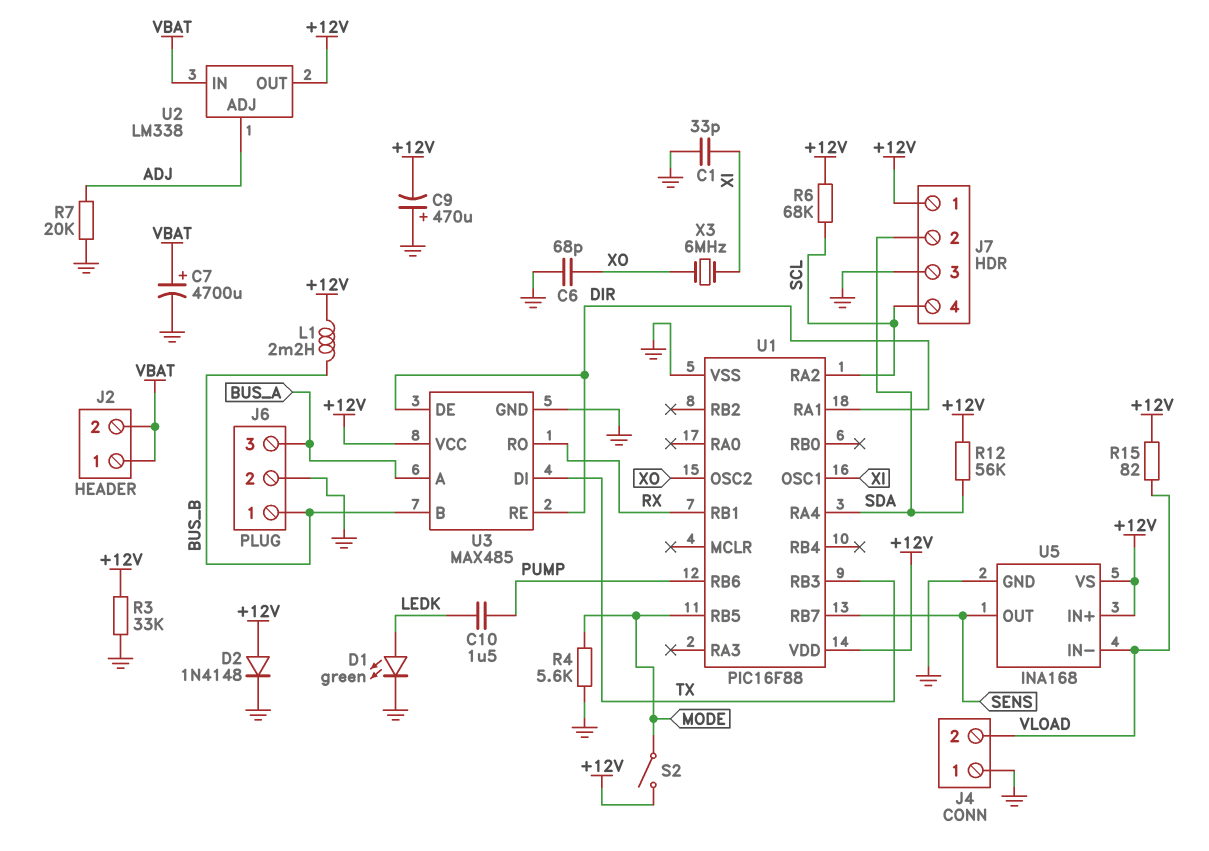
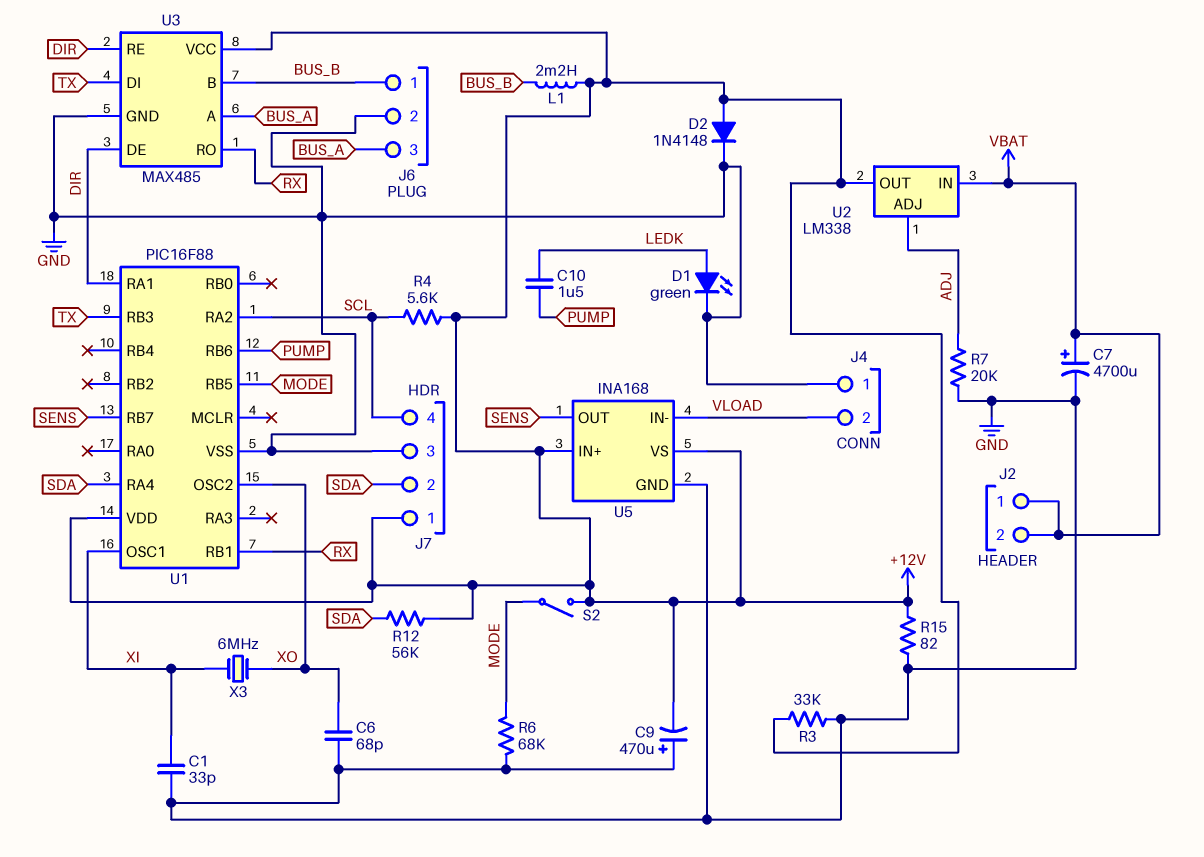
R4: 5.6k (GND, MODE) -> 5.6k (+12V, SCL)
R6: 68k (+12V, SCL) -> 68k (GND, MODE)
R15: 82 (+12V, VLOAD) -> 82 (+12V, GND)

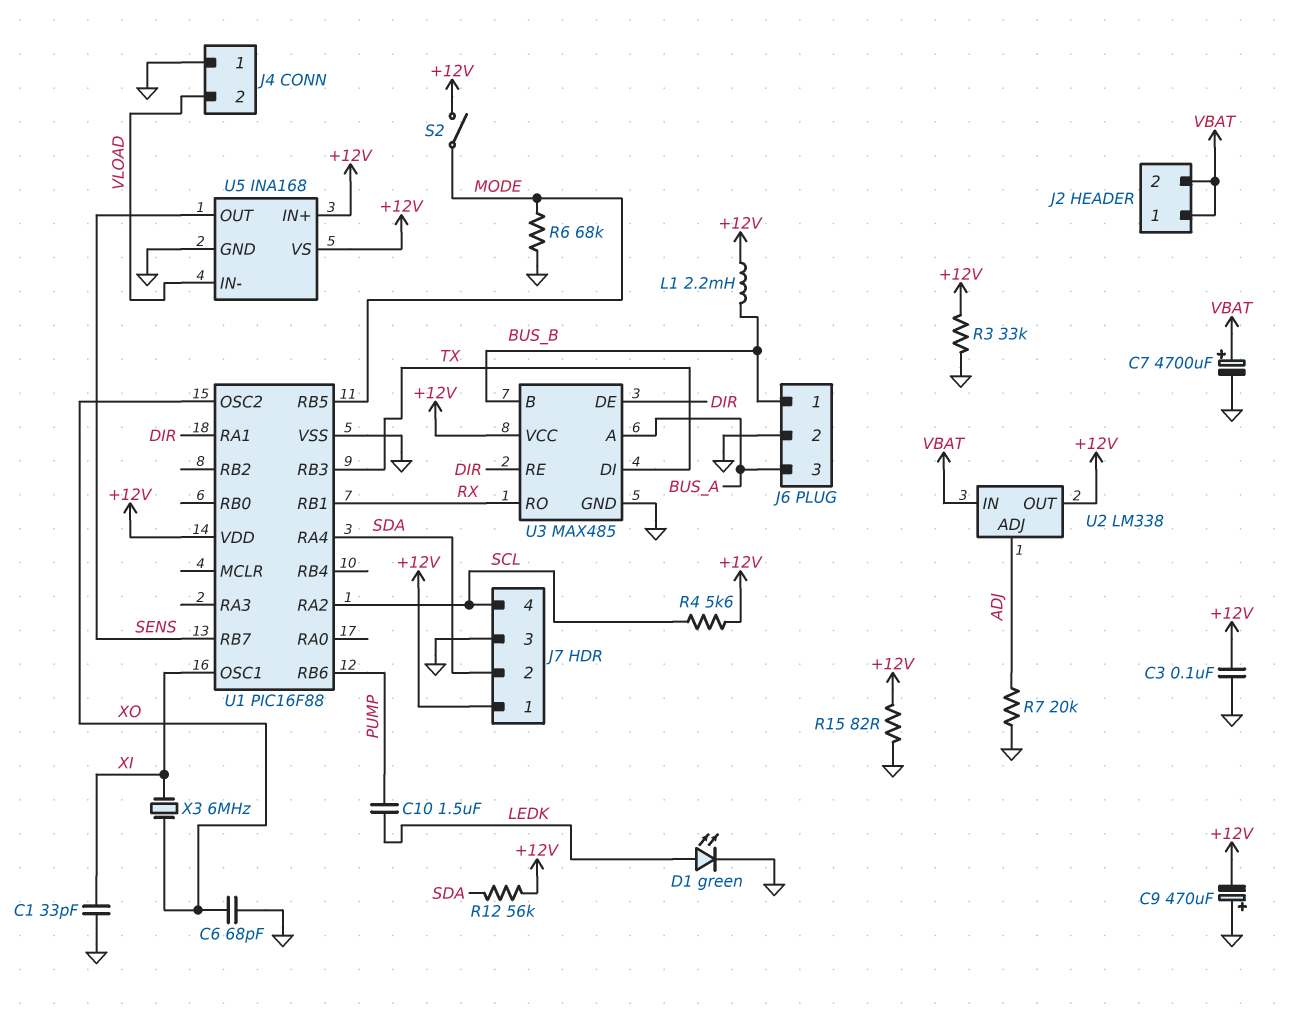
C3: none -> 100nF (+12V, GND)
D2: diode 1N4148 (A +12V, K GND) -> none

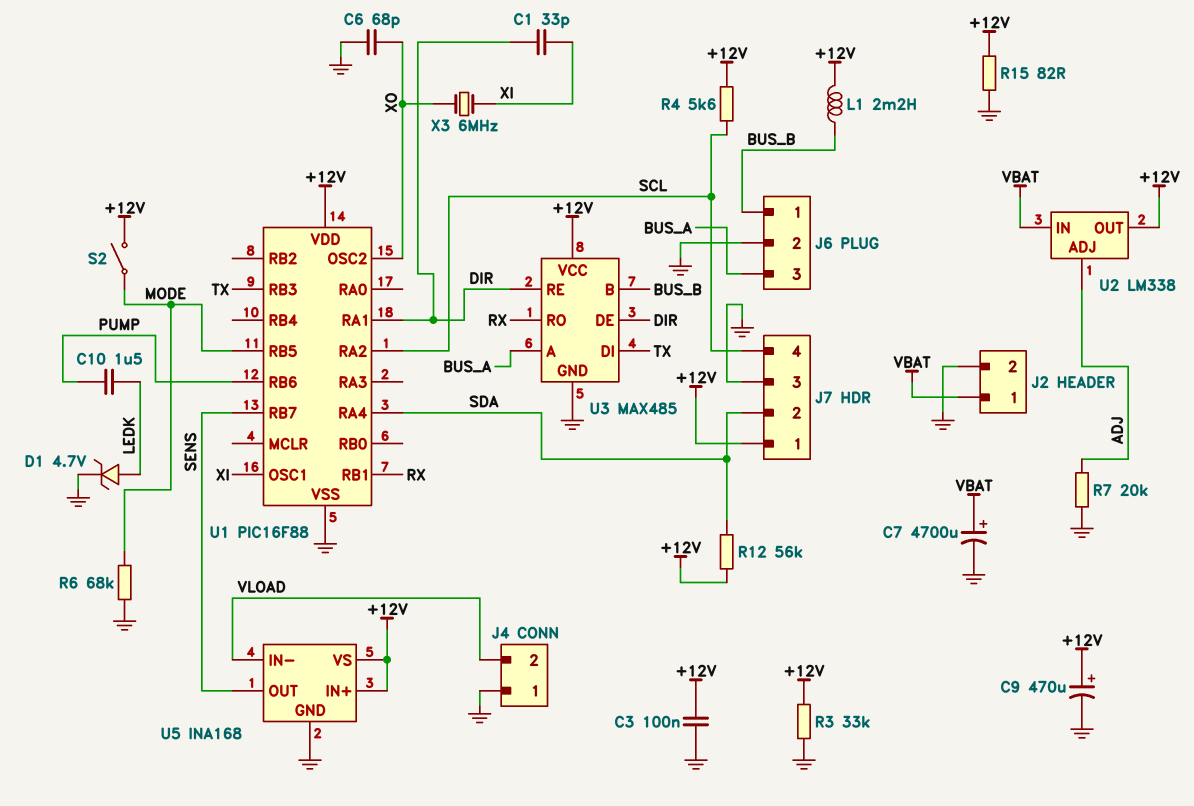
C1: 33pF (GND, XI) -> 33pF (DIR, XI)
C9: 470uF (plus GND, minus +12V) -> 470uF (plus +12V, minus GND)
D1: LED green (A LEDK, K GND) -> zener 4.7V (A LEDK, K GND)
J2 pin 2: VBAT -> GND

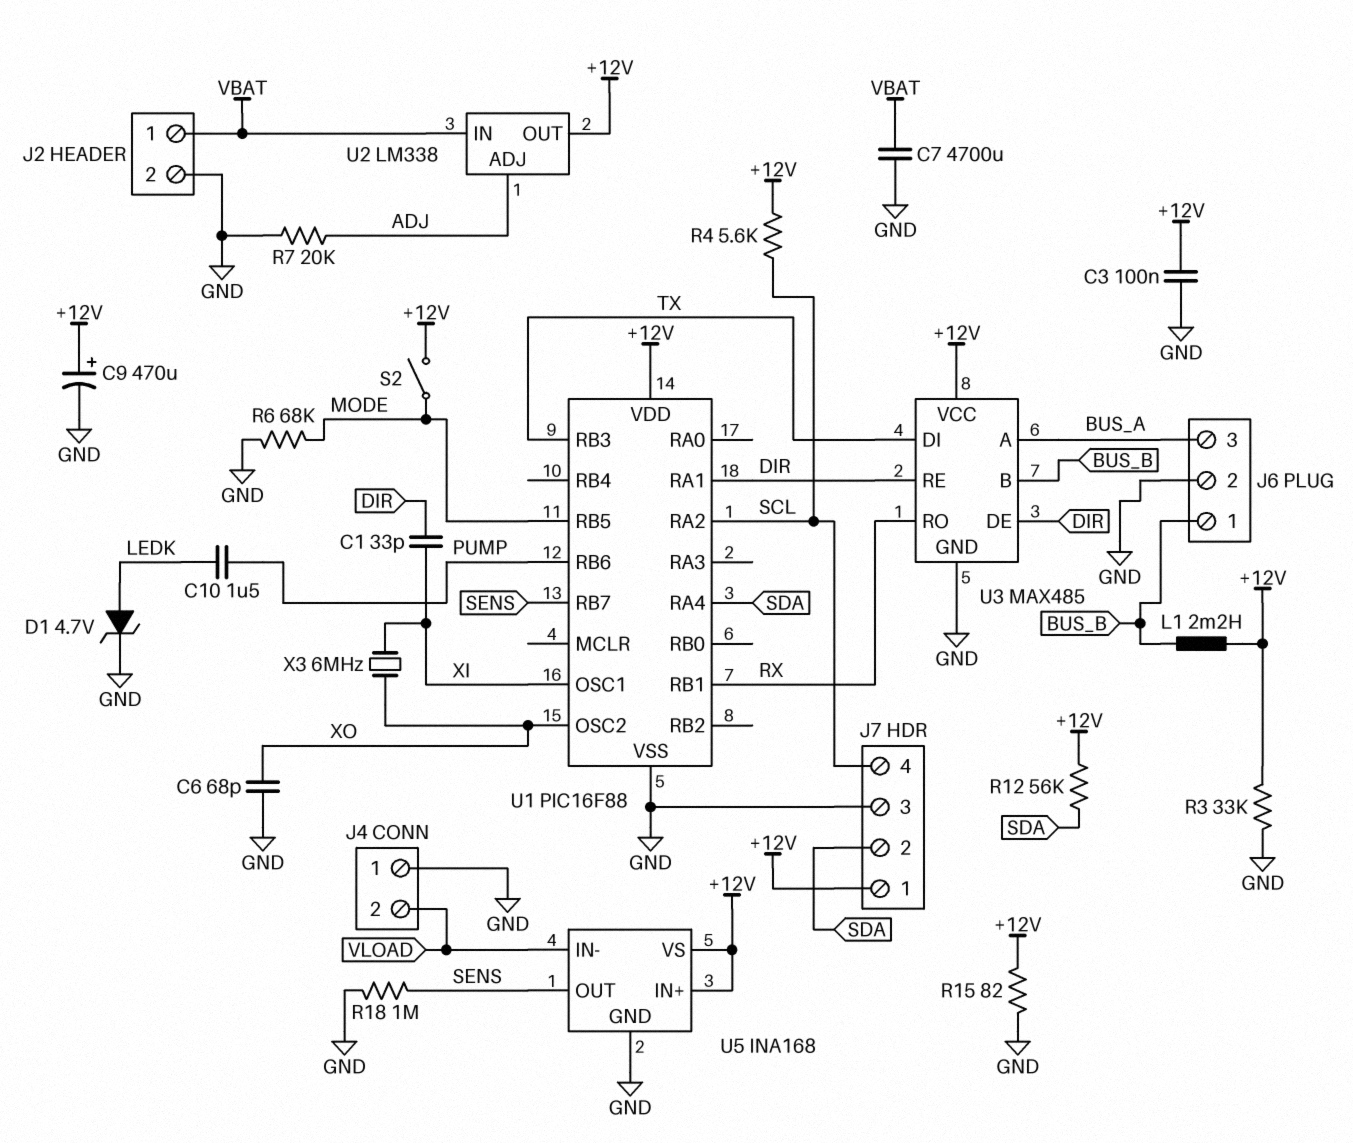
C7: 4700uF (plus VBAT, minus GND) -> 4700uF (GND, VBAT)
R18: none -> 1M (GND, SENS)

